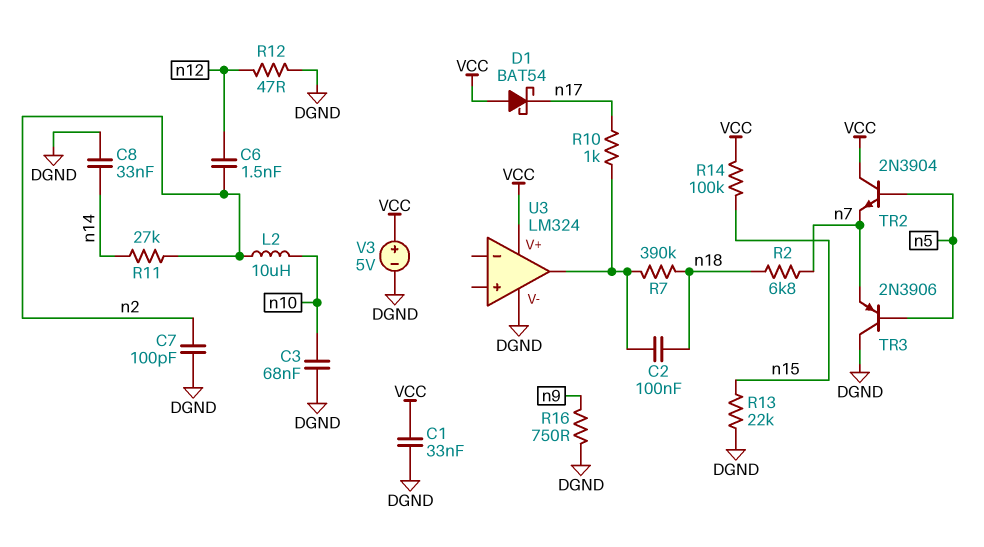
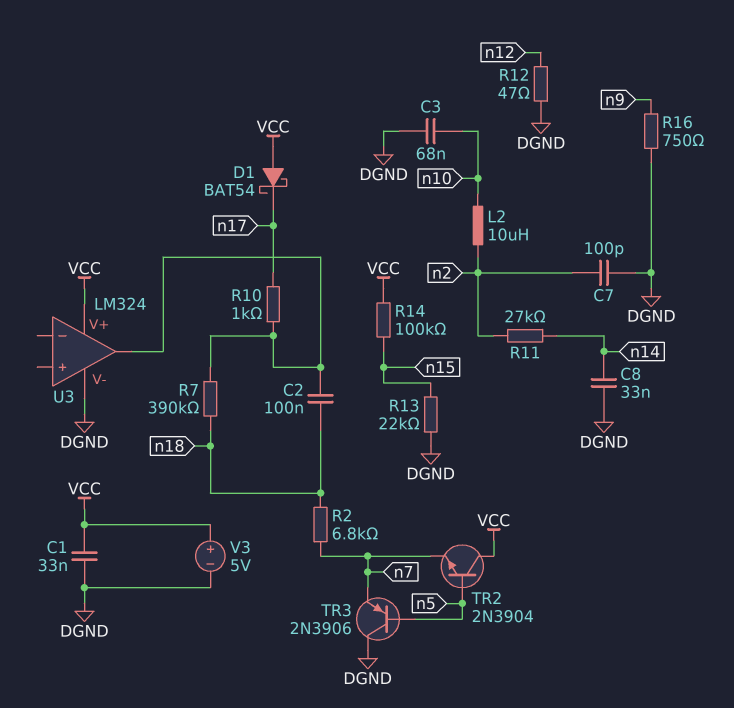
C6: 1.5nF (n2, n12) -> none

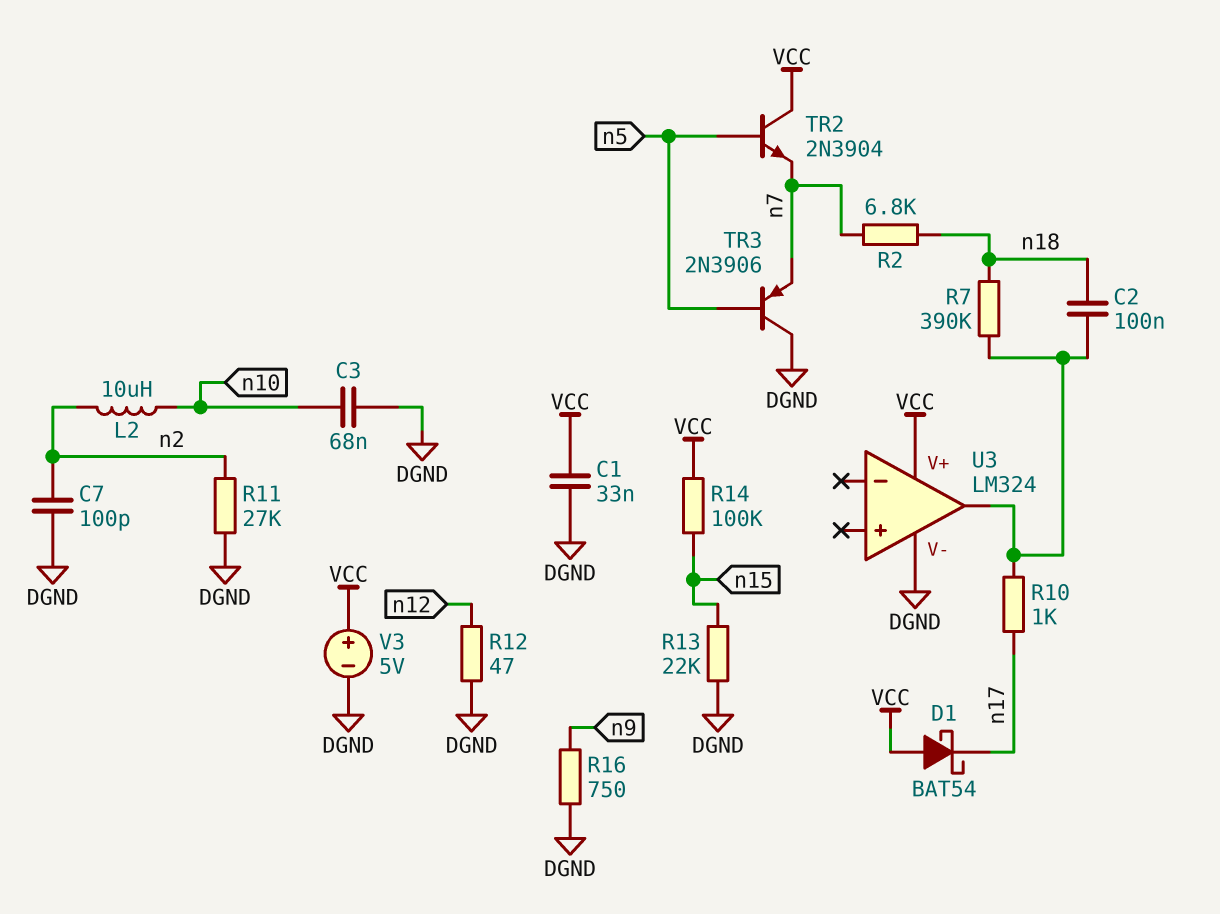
C8: 33nF (DGND, n14) -> none
R11: 27k (n2, n14) -> 27k (DGND, n2)

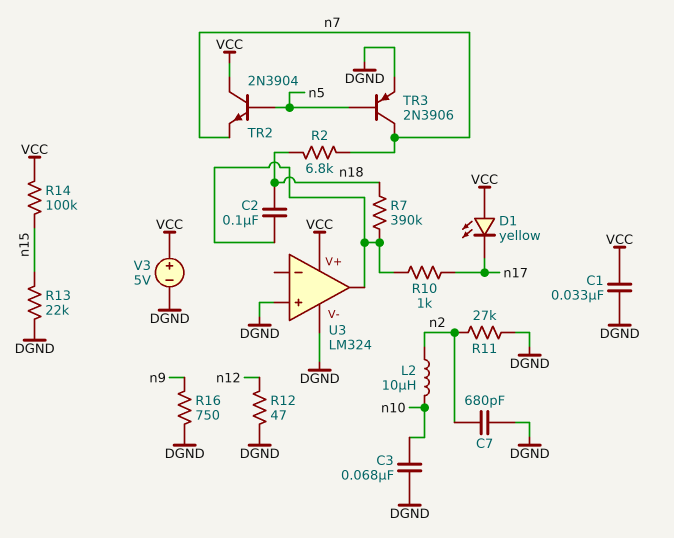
C7: 100pF (DGND, n2) -> 680pF (DGND, n2)
D1: schottky BAT54 (A VCC, K n17) -> LED yellow (A VCC, K n17)
TR3: PNP 2N3906 (B n5, C DGND, E n7) -> PNP 2N3906 (B n5, C n7, E DGND)
U3 pin in+: none -> DGND

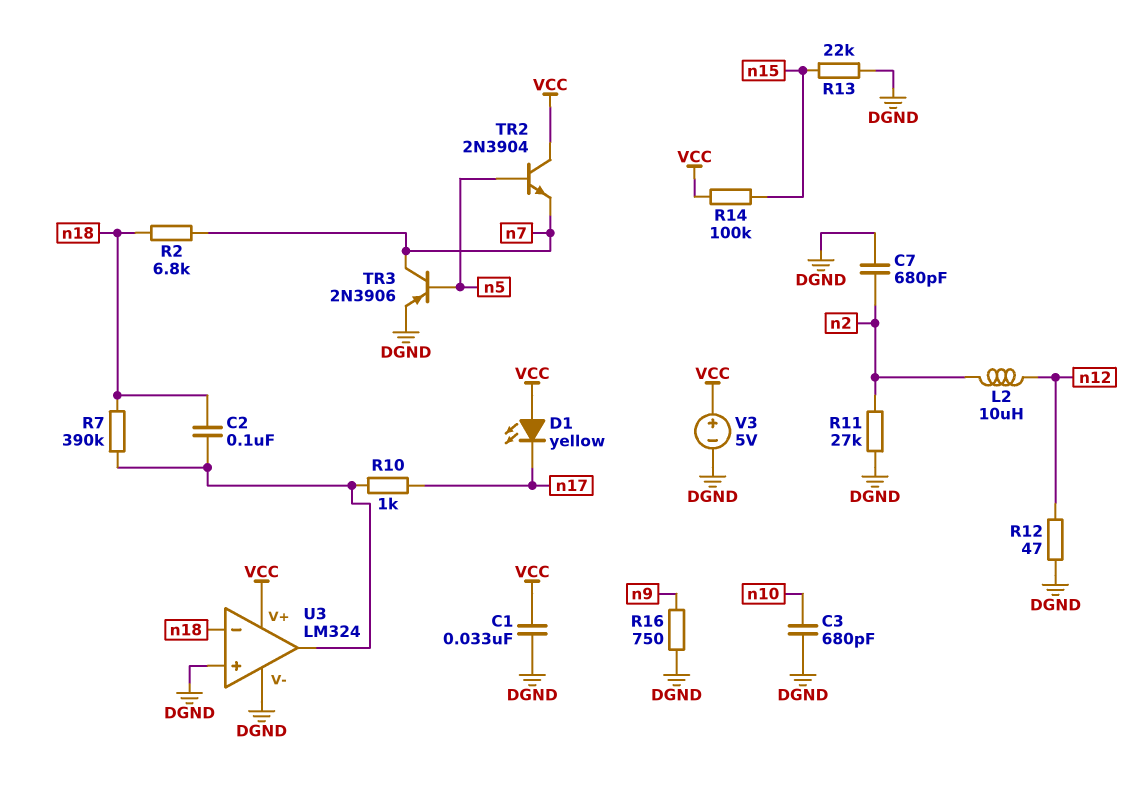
C3: 68nF (DGND, n10) -> 680pF (DGND, n10)
L2: 10uH (n2, n10) -> 10uH (n2, n12)
U3 pin in-: none -> n18

